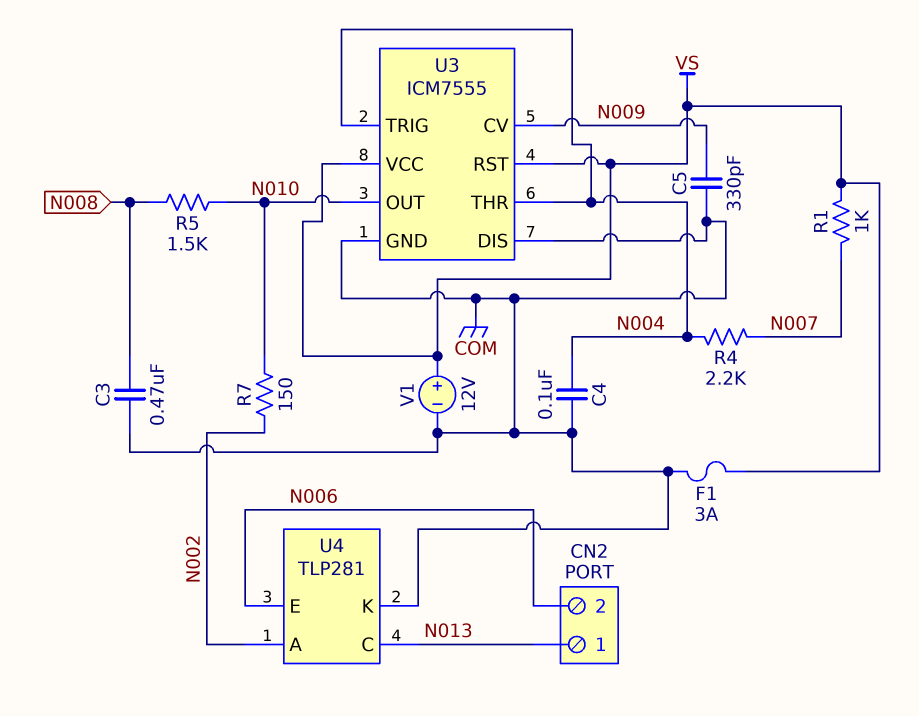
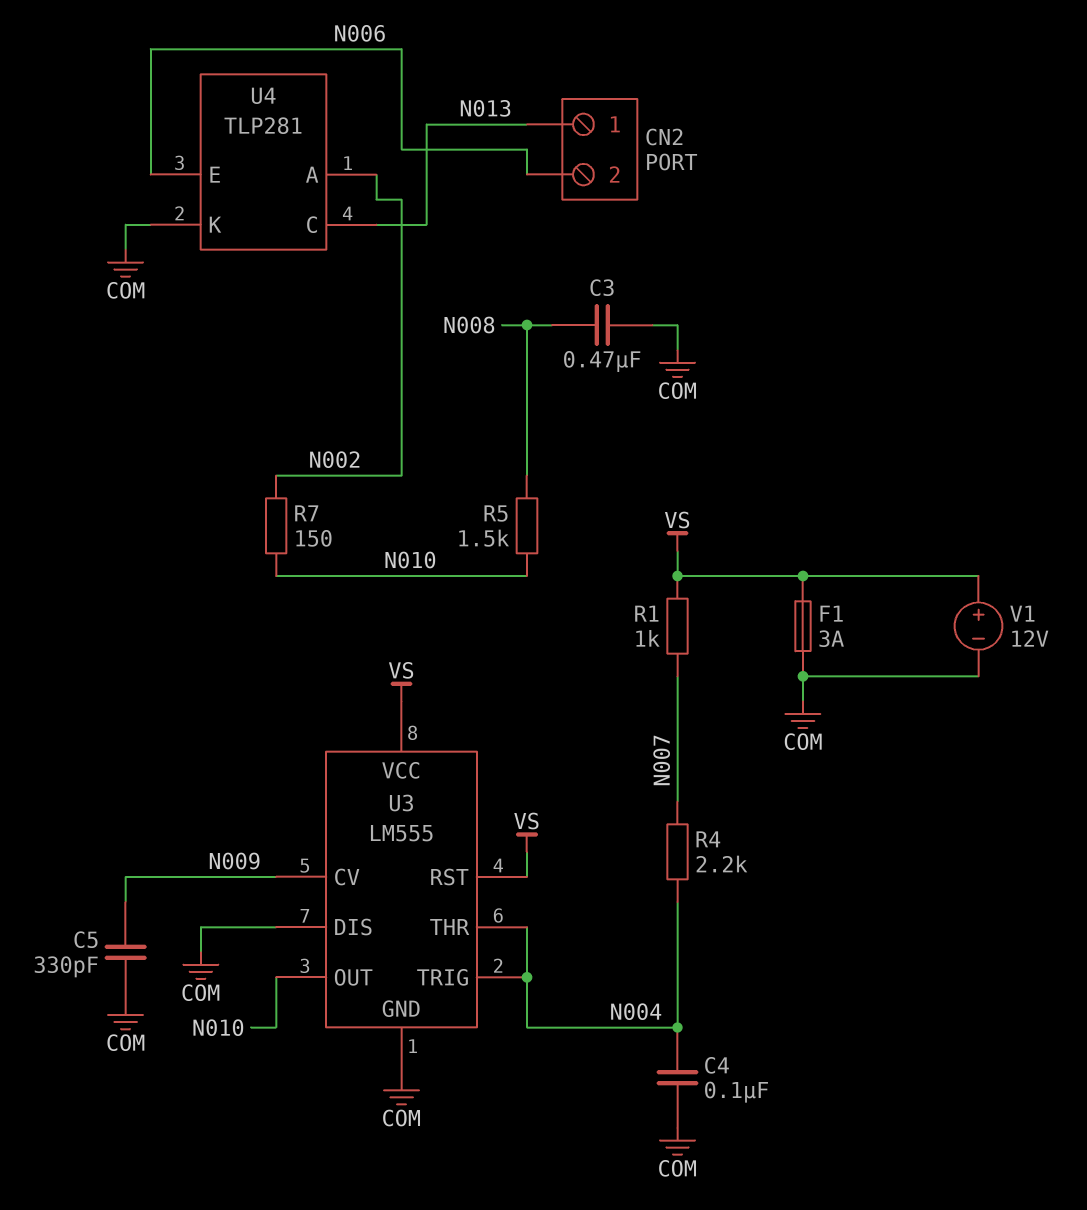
U3: ICM7555 -> LM555

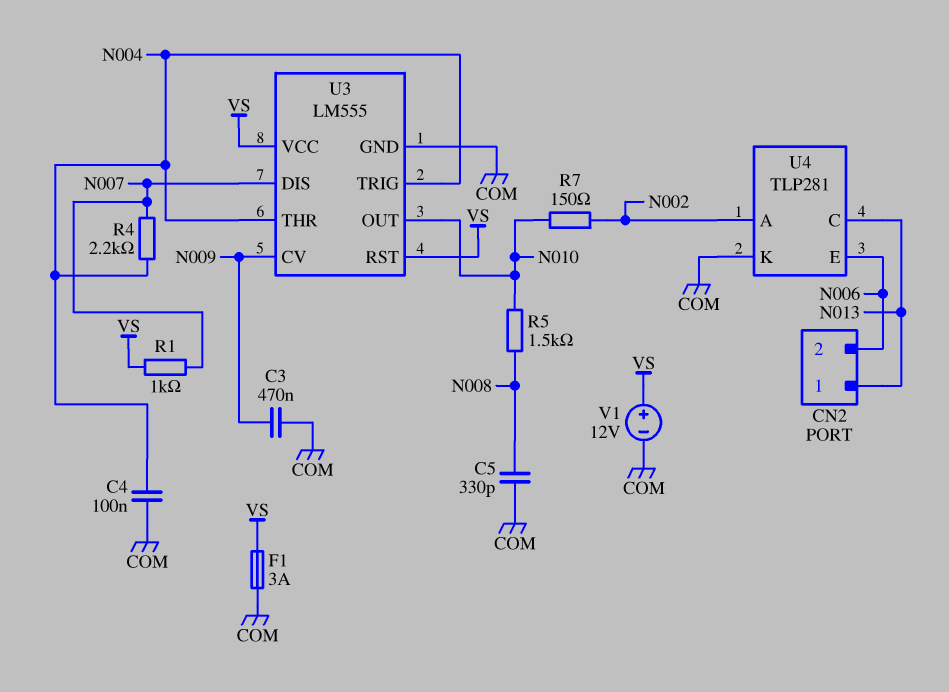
C3: 470nF (COM, N008) -> 470nF (COM, N009)
C5: 330pF (COM, N009) -> 330pF (COM, N008)
U3 pin DIS: COM -> N007

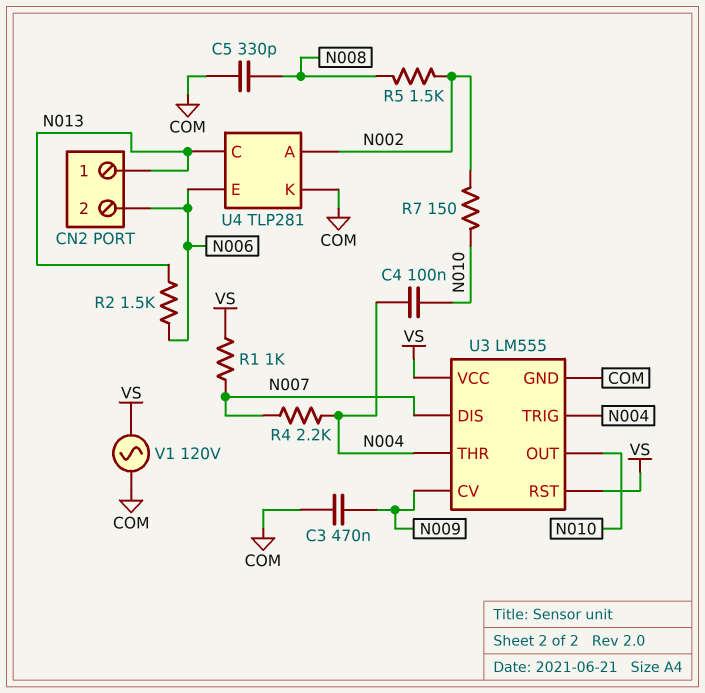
C4: 100nF (COM, N004) -> 100nF (N004, N010)
F1: 3A (COM, VS) -> none
R2: none -> 1.5k (N006, N013)
R5: 1.5k (N008, N010) -> 1.5k (N002, N008)
V1: 12V (plus VS, minus COM) -> AC 120V (COM, VS)

